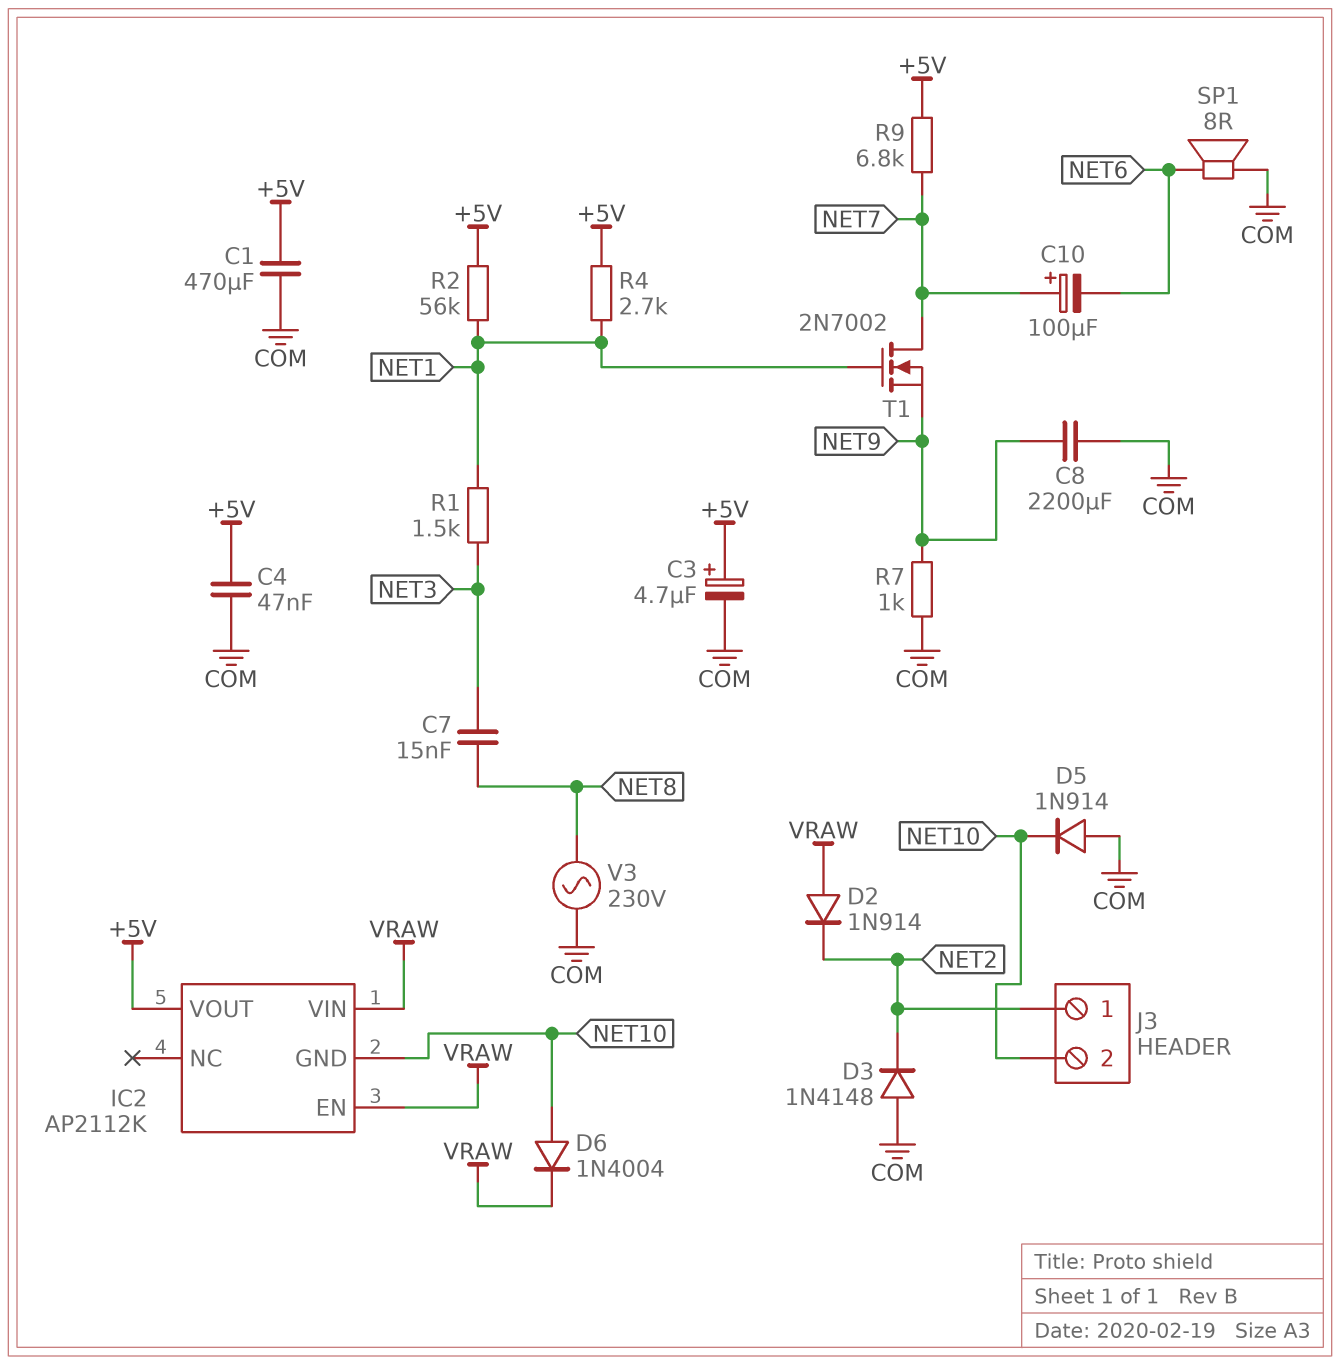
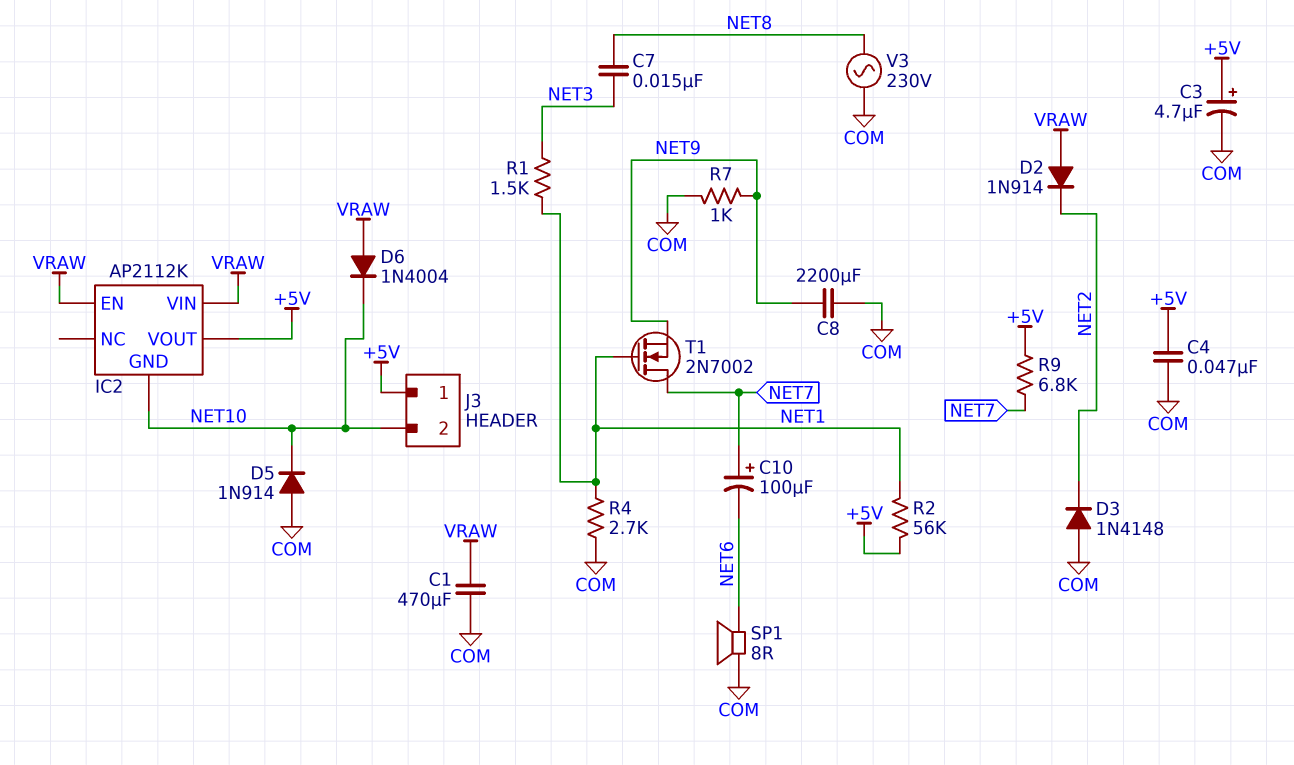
C1: 470uF (+5V, COM) -> 470uF (COM, VRAW)
D6: diode 1N4004 (A NET10, K VRAW) -> diode 1N4004 (A VRAW, K NET10)
J3 pin 1: NET2 -> +5V
R4: 2.7k (+5V, NET1) -> 2.7k (COM, NET1)

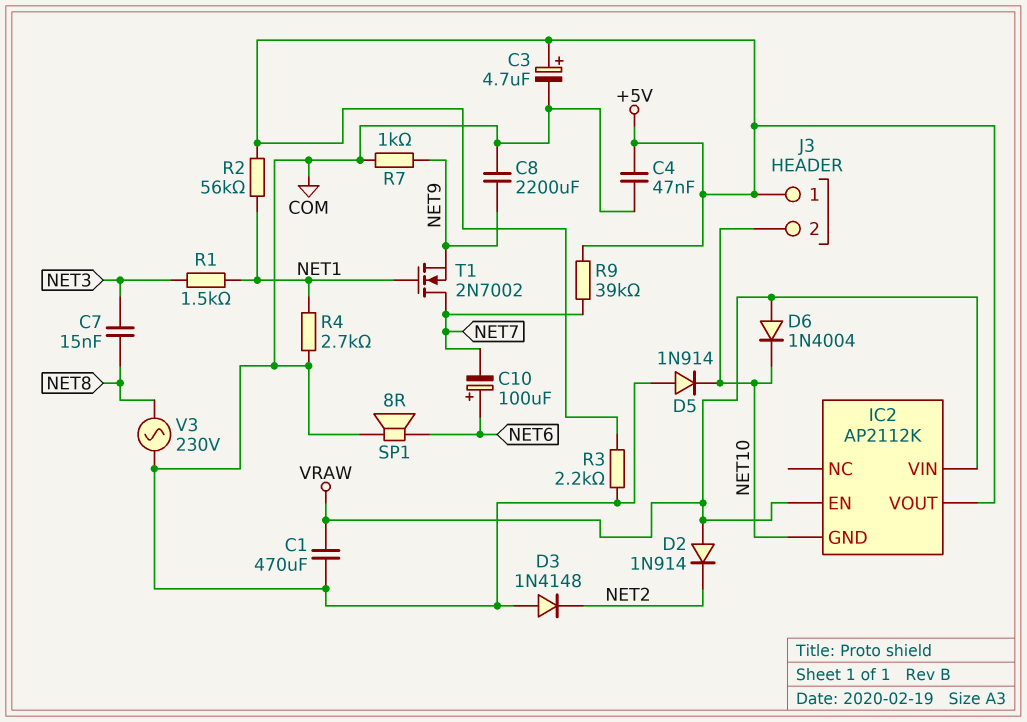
C10: 100uF (plus NET7, minus NET6) -> 100uF (plus NET6, minus NET7)
R3: none -> 2.2k (+5V, COM)
R9: 6.8k (+5V, NET7) -> 39k (+5V, NET7)

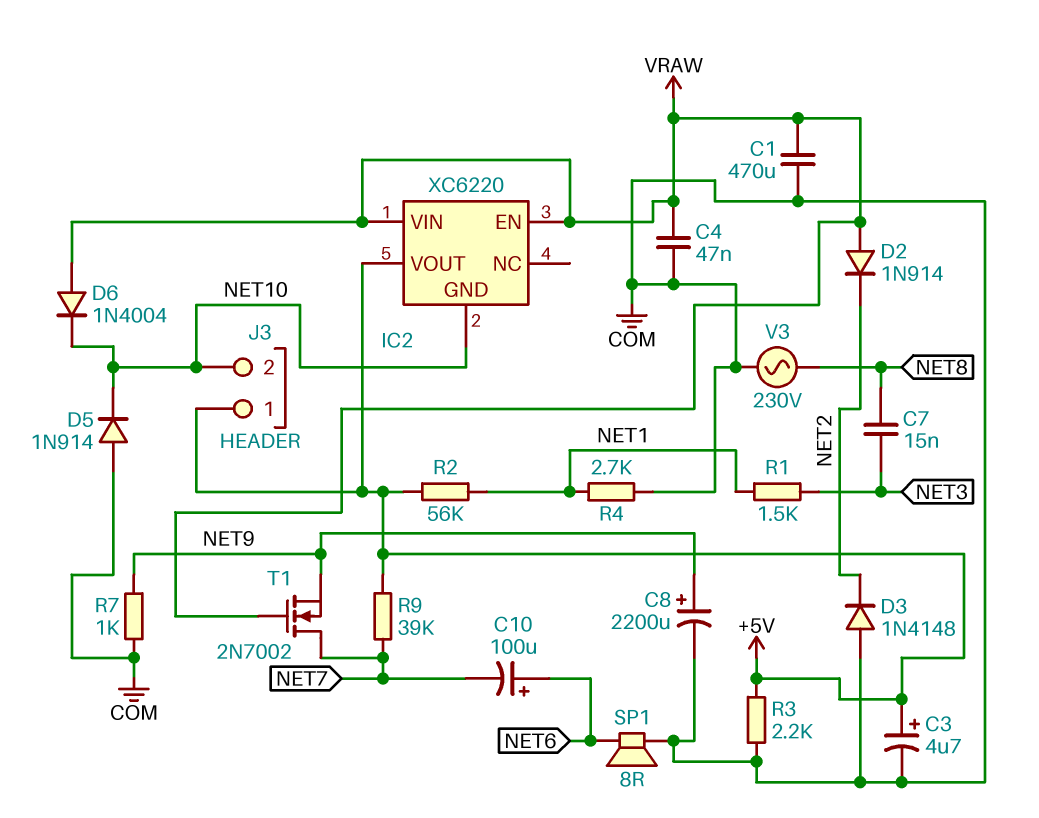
C4: 47nF (+5V, COM) -> 47nF (COM, VRAW)
C8: 2200uF (COM, NET9) -> 2200uF (plus NET9, minus COM)
IC2: AP2112K -> XC6220
T1: NMOS 2N7002 (G NET1, D NET7, S NET9) -> NMOS 2N7002 (G VRAW, D NET7, S NET9)

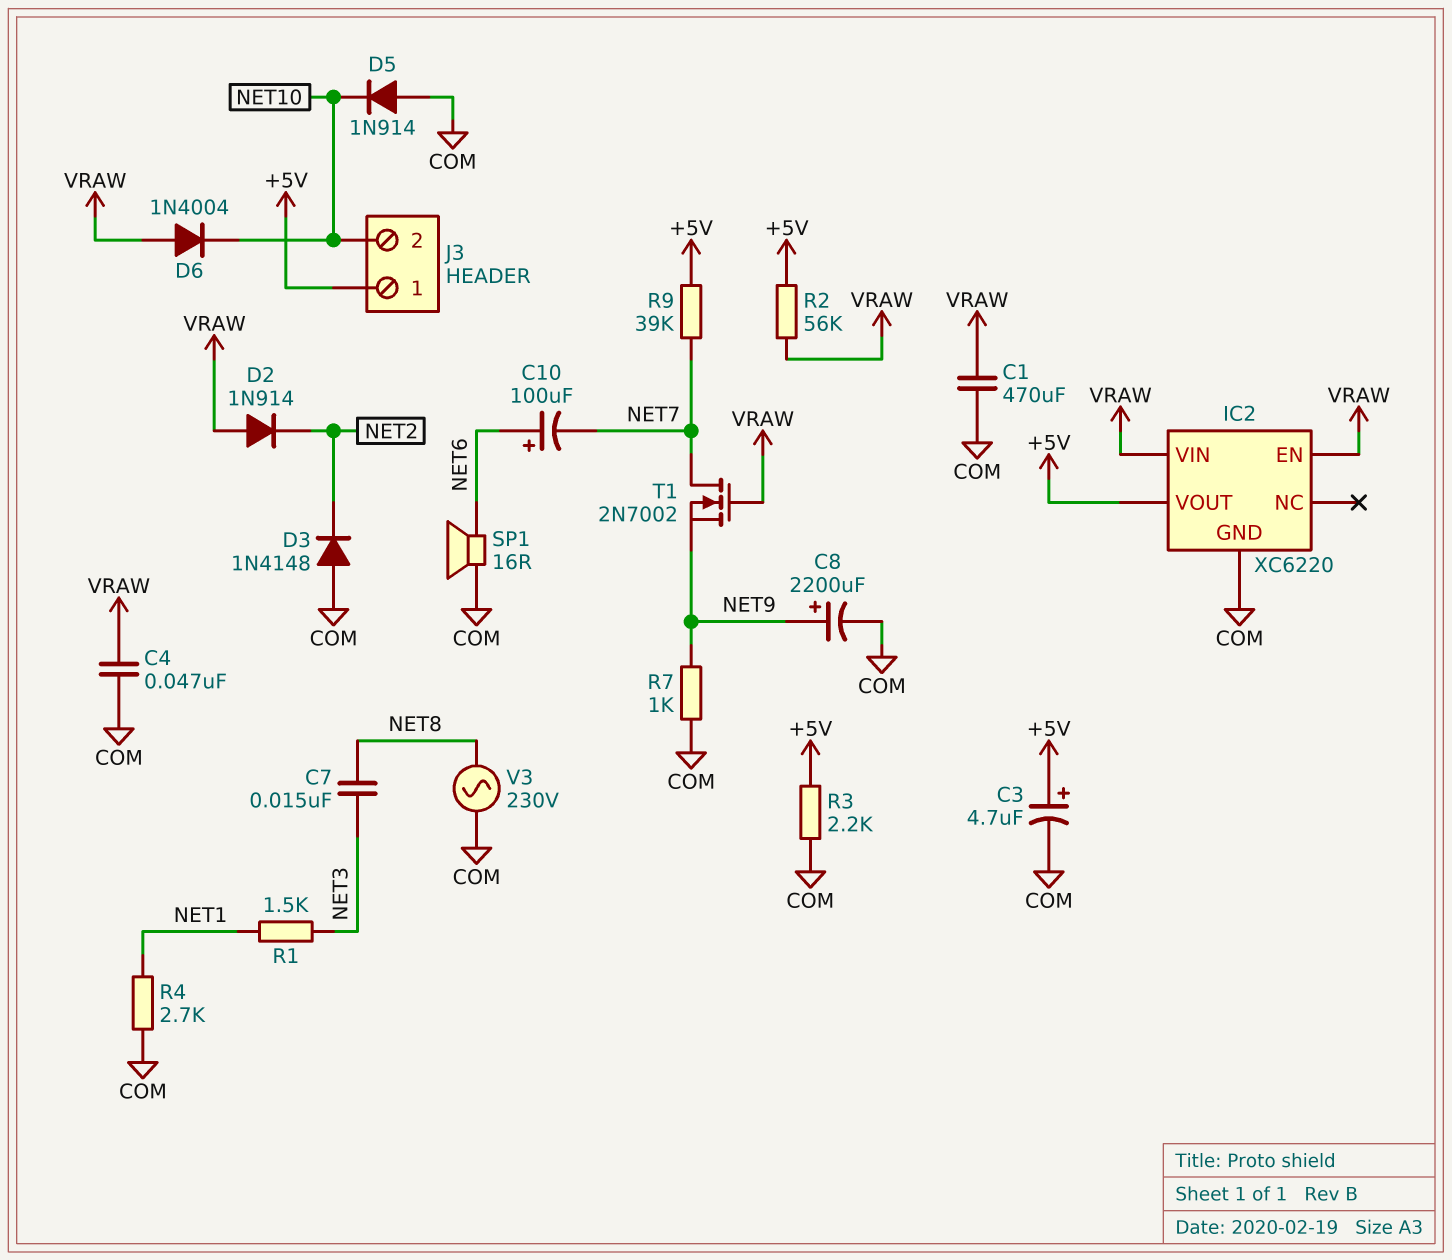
IC2 pin GND: NET10 -> COM
R2: 56k (+5V, NET1) -> 56k (+5V, VRAW)
SP1: speaker 8R (COM, NET6) -> speaker 16R (COM, NET6)

